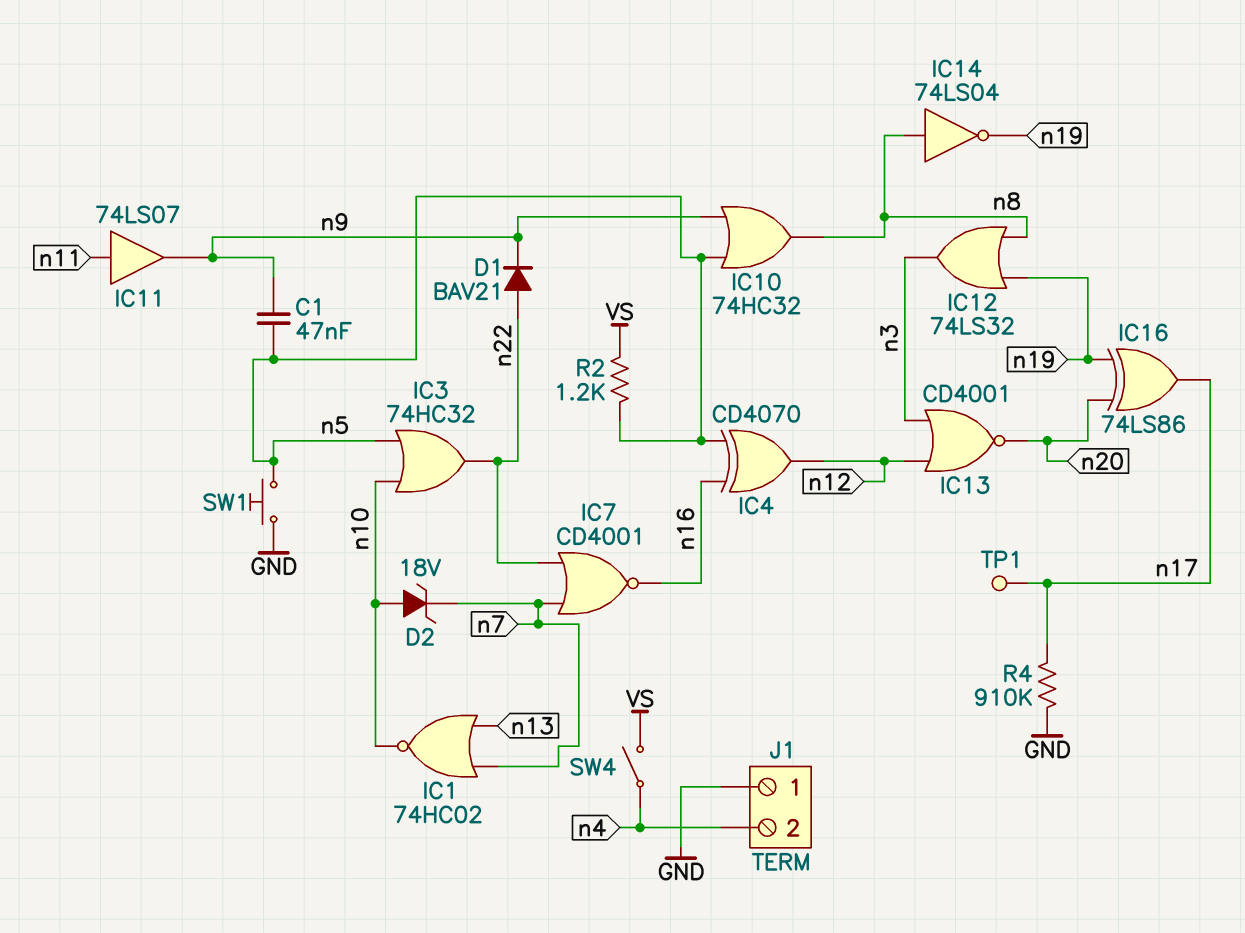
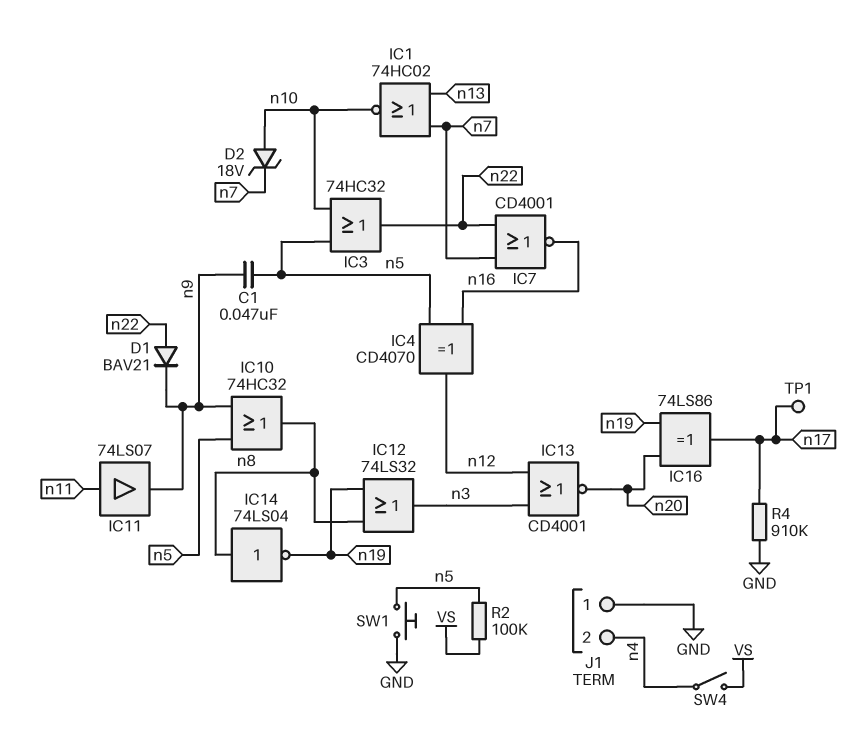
R2: 1.2k (VS, n5) -> 100k (VS, n5)

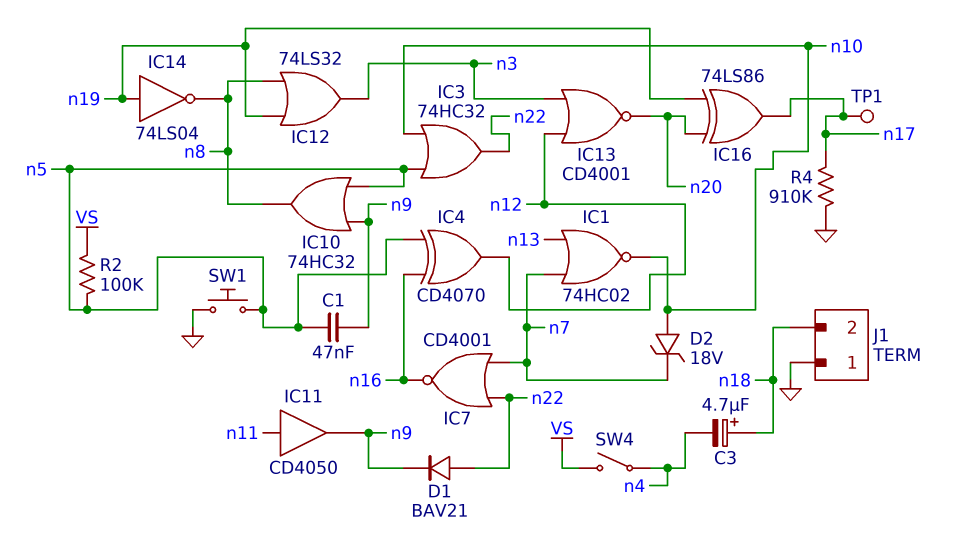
C3: none -> 4.7uF (plus n18, minus n4)
IC11: buffer 74LS07 (in n11, out n9) -> buffer CD4050 (in n11, out n9)
IC14: NOT 74LS04 (in n8, out n19) -> NOT 74LS04 (in n19, out n8)
J1 pin 2: n4 -> n18

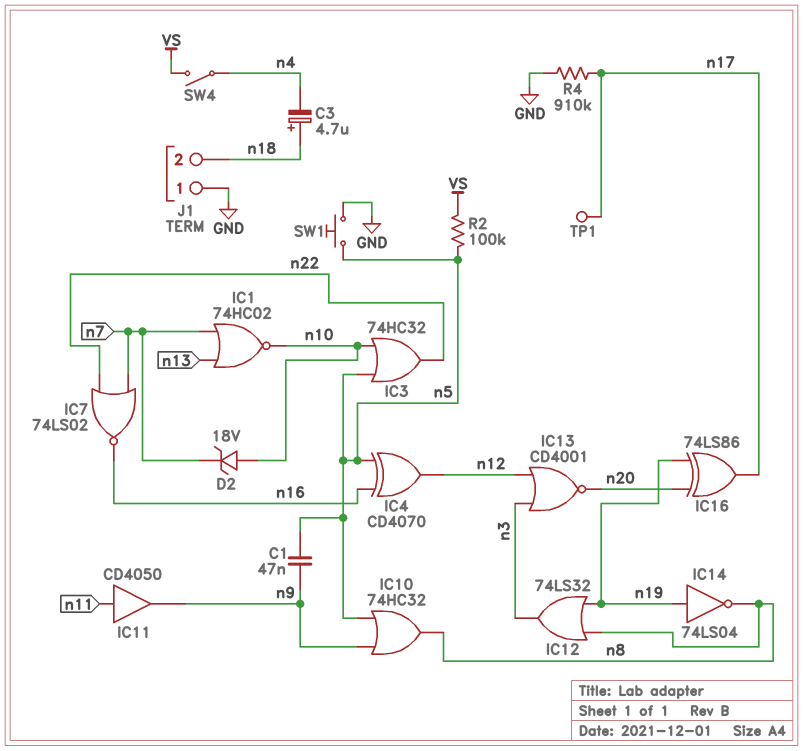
D1: diode BAV21 (A n22, K n9) -> none
IC7: NOR CD4001 (in n7, in n22, out n16) -> NOR 74LS02 (in n7, in n22, out n16)

